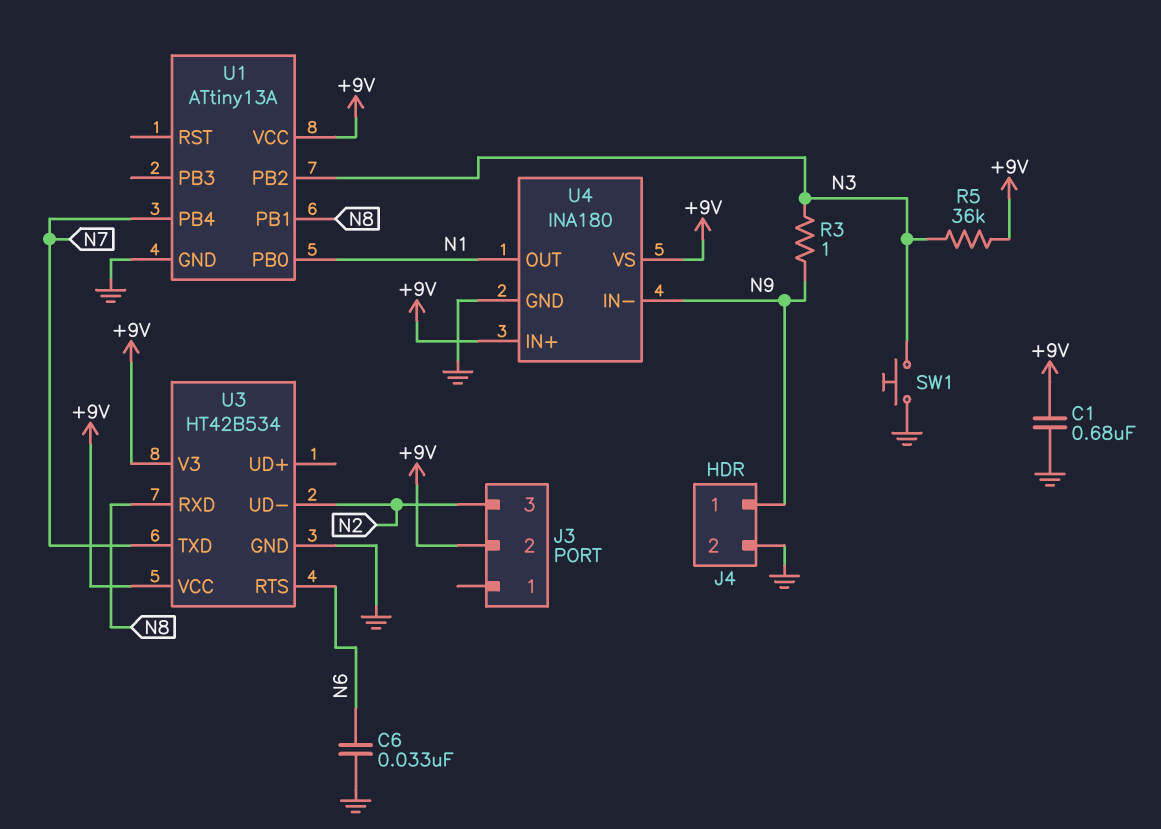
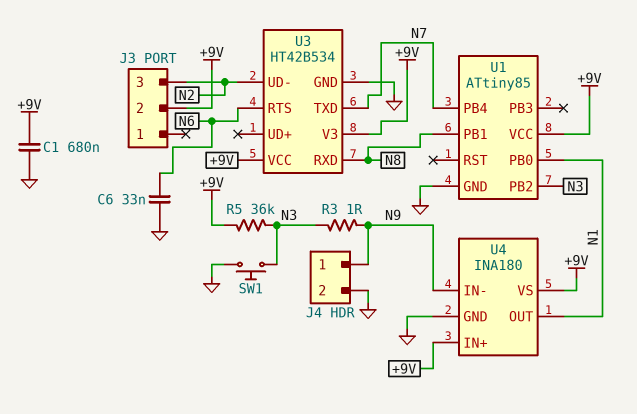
U1: ATtiny13A -> ATtiny85

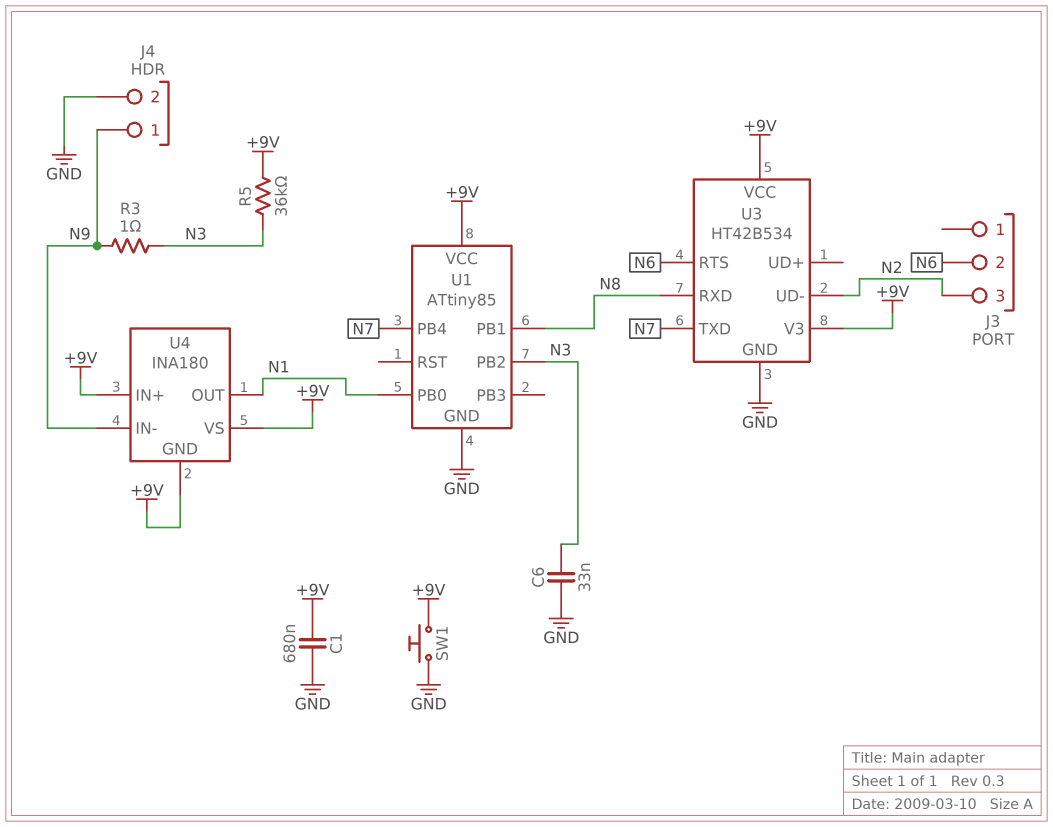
C6: 33nF (GND, N6) -> 33nF (GND, N3)
J3 pin 2: +9V -> N6
SW1: button (GND, N3) -> button (+9V, GND)
U4 pin GND: GND -> +9V

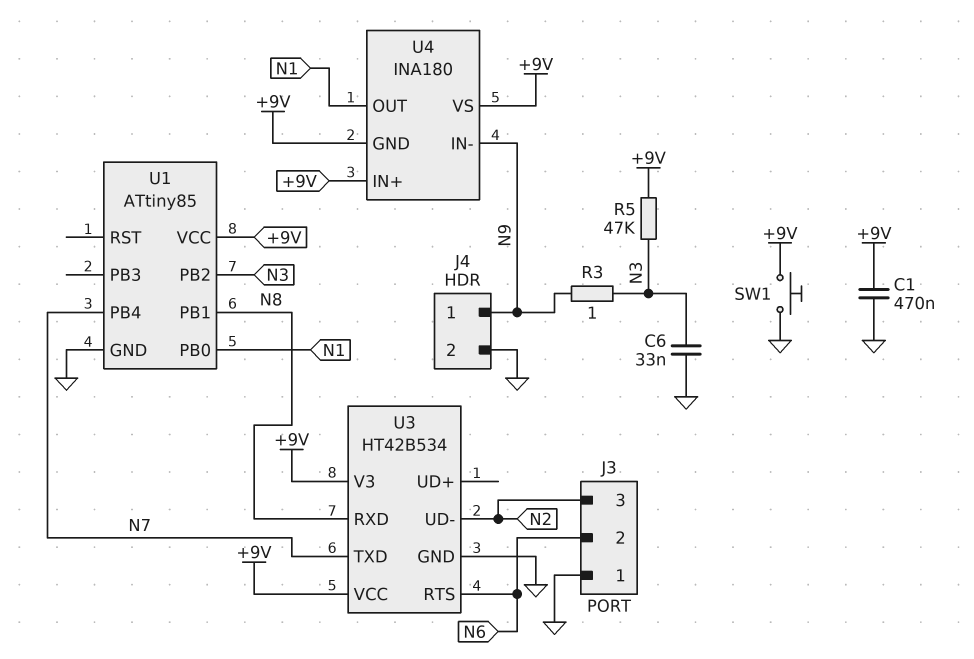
C1: 680nF (+9V, GND) -> 470nF (+9V, GND)
J3 pin 1: none -> GND
R5: 36k (+9V, N3) -> 47k (+9V, N3)

